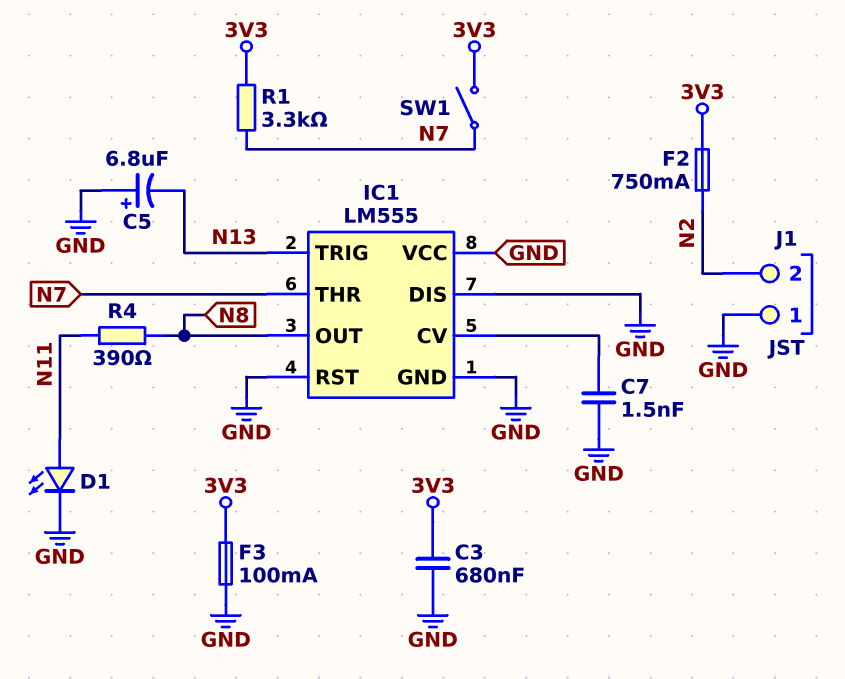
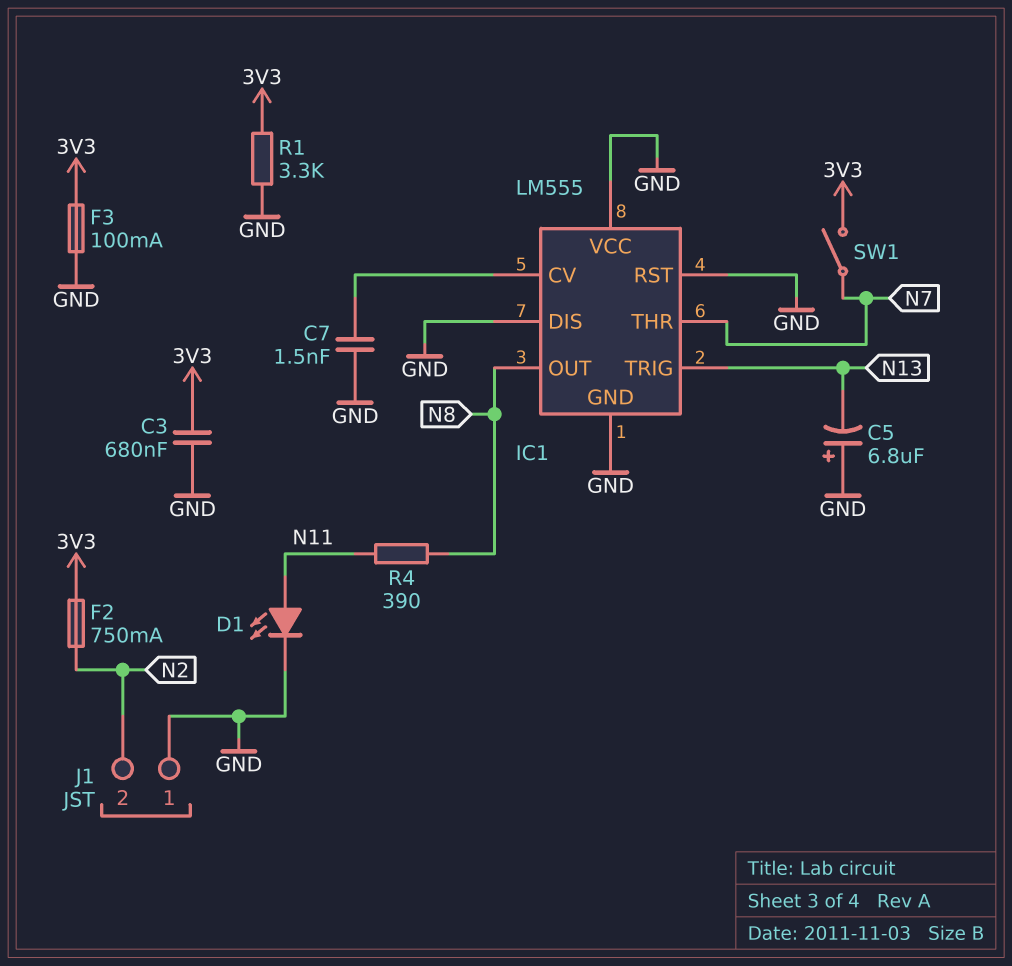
R1: 3.3k (3V3, N7) -> 3.3k (3V3, GND)

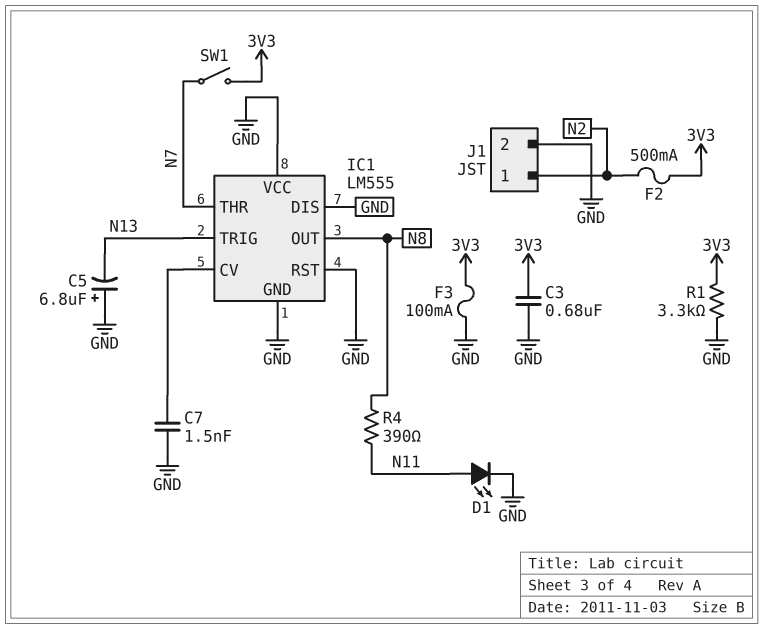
F2: 750mA (3V3, N2) -> 500mA (3V3, N2)
J1 pin 1: GND -> N2
J1 pin 2: N2 -> GND

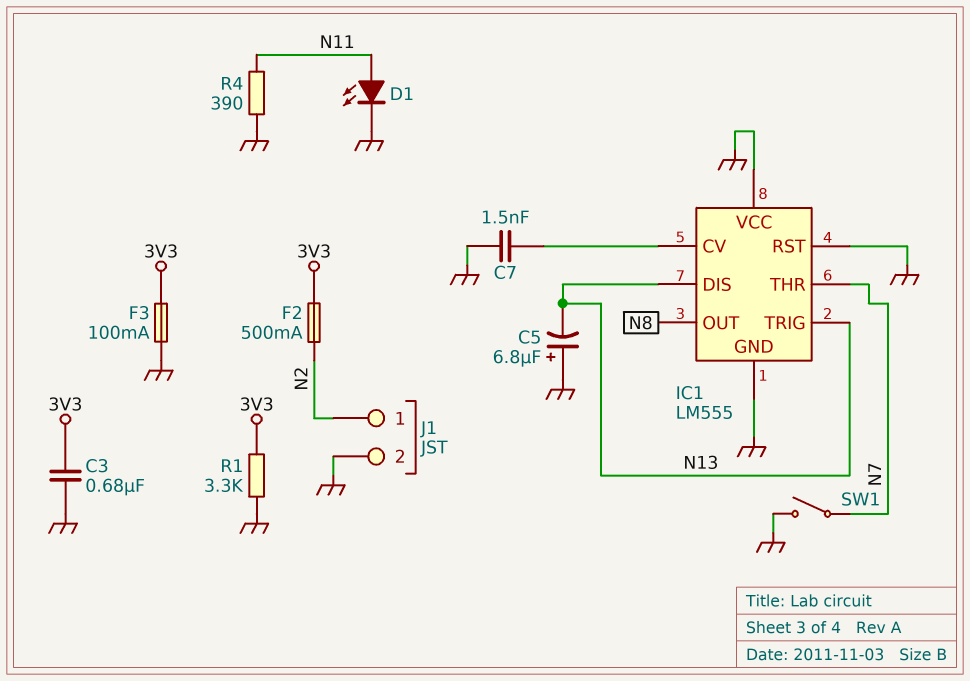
IC1 pin DIS: GND -> N13
R4: 390 (N8, N11) -> 390 (GND, N11)
SW1: switch (3V3, N7) -> switch (GND, N7)

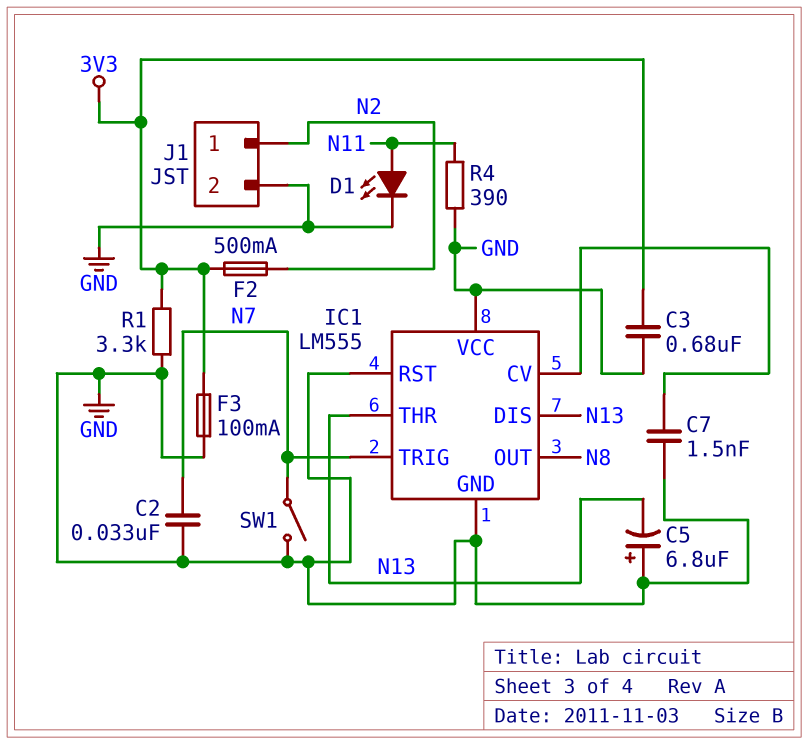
C2: none -> 33nF (GND, N7)
IC1 pin THR: N7 -> N13
IC1 pin TRIG: N13 -> N7

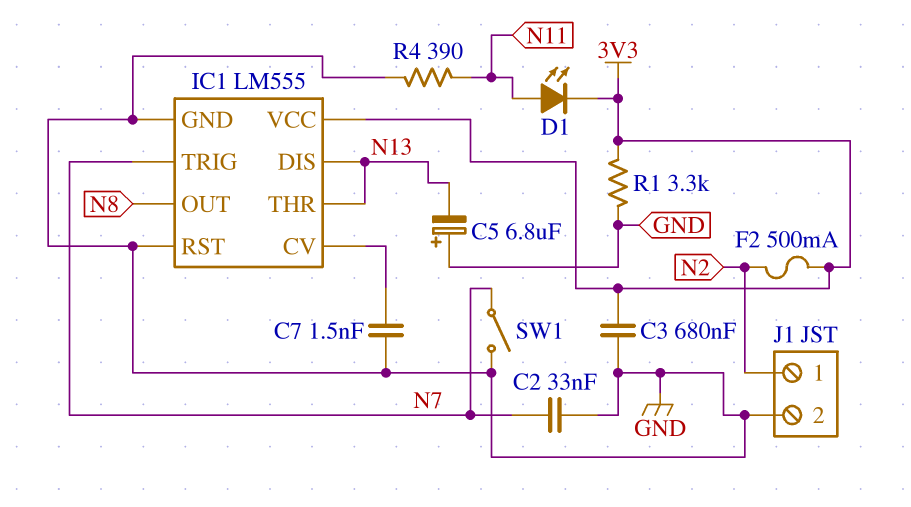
D1: LED (A N11, K GND) -> LED (A N11, K 3V3)
F3: 100mA (3V3, GND) -> none
IC1 pin VCC: GND -> 3V3

